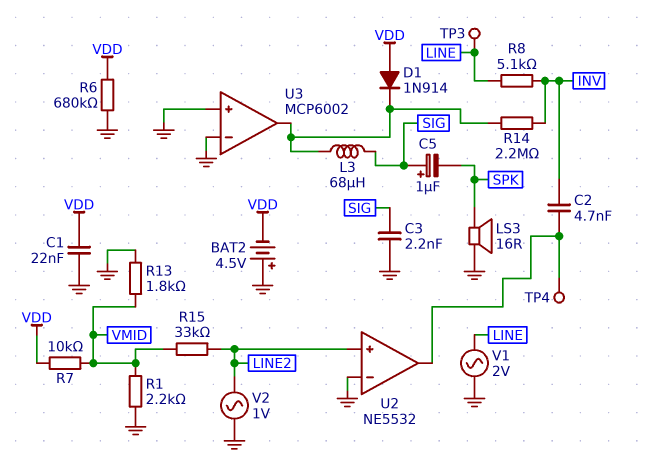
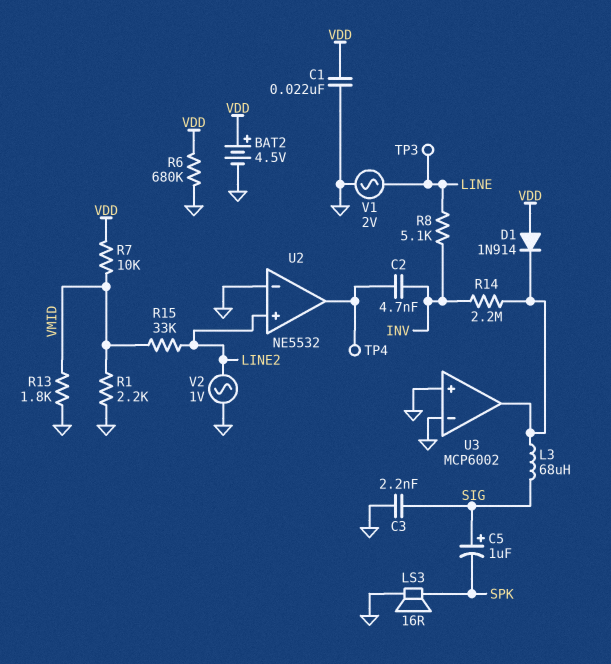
BAT2: 4.5V (plus GND, minus VDD) -> 4.5V (plus VDD, minus GND)

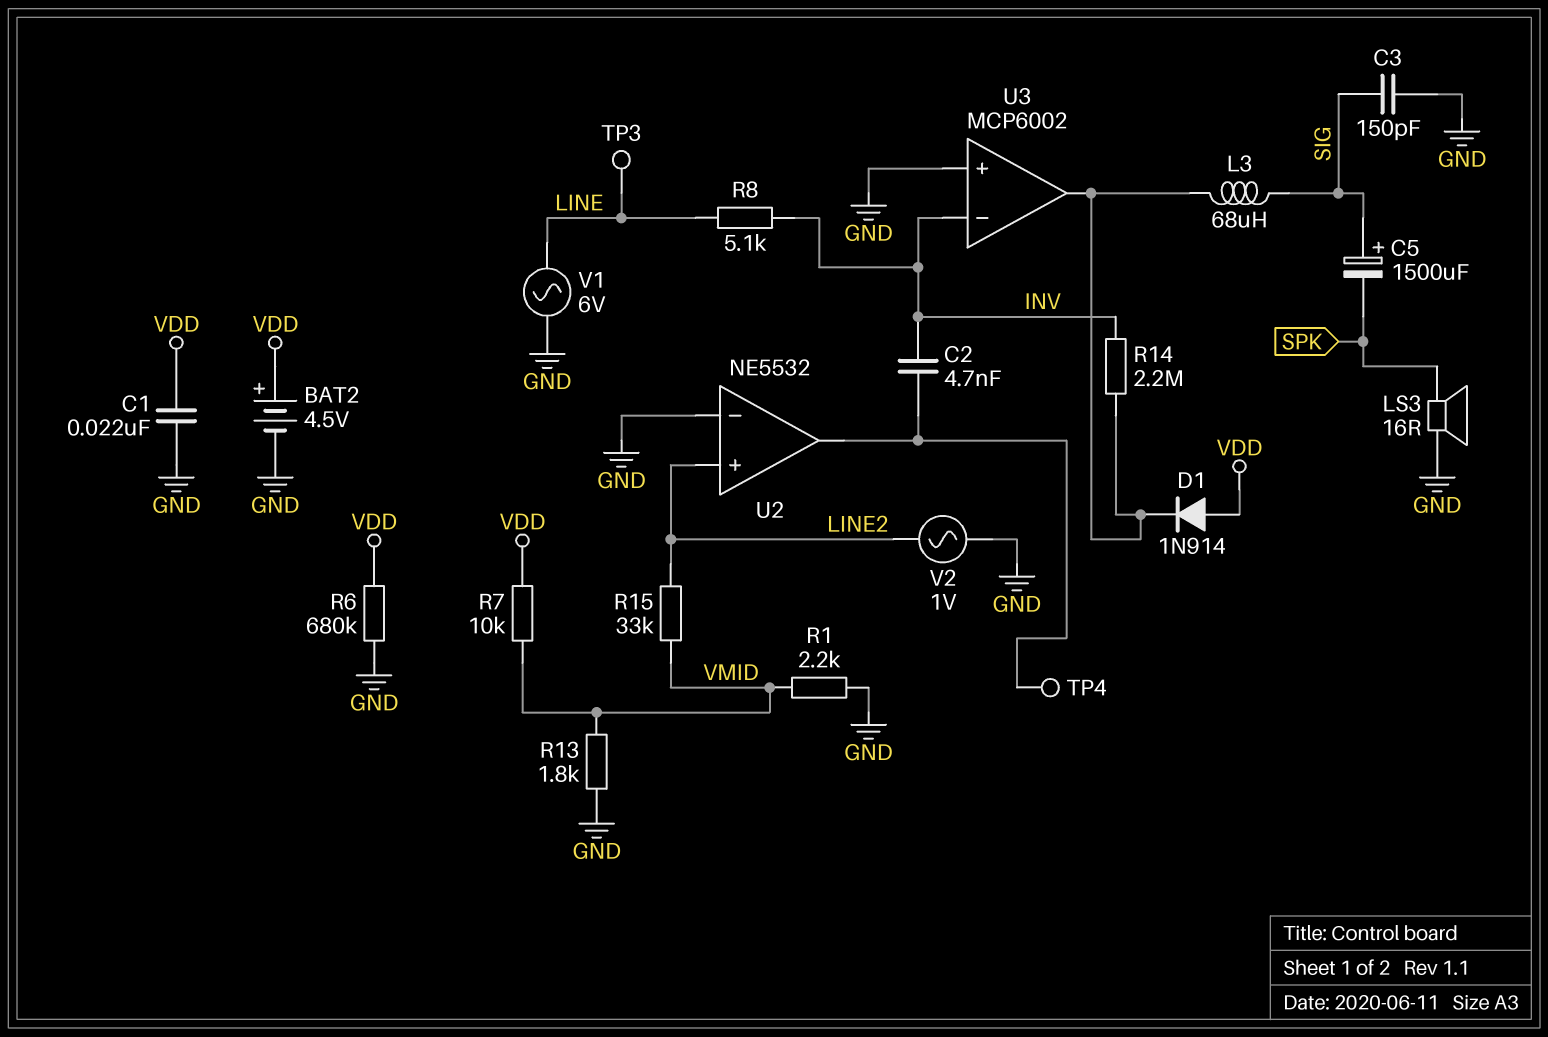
C3: 2.2nF (GND, SIG) -> 150pF (GND, SIG)
C5: 1uF (plus SIG, minus SPK) -> 1500uF (plus SIG, minus SPK)
U3 pin in-: GND -> INV
V1: AC 2V (GND, LINE) -> AC 6V (GND, LINE)

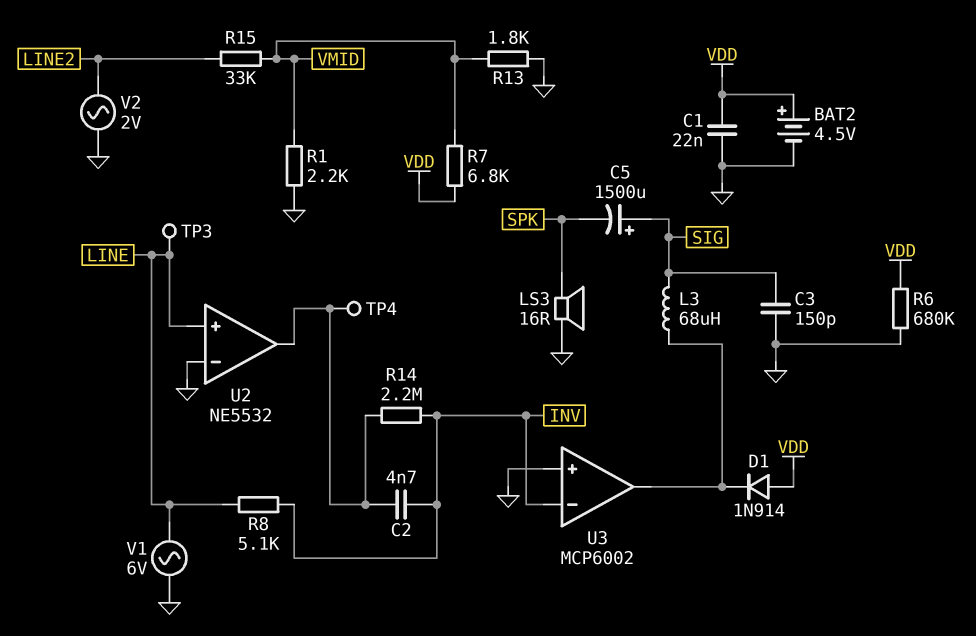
R7: 10k (VDD, VMID) -> 6.8k (VDD, VMID)
R14: 2.2M (INV, U3/out) -> 2.2M (INV, U2/out)
U2 pin in+: LINE2 -> LINE
V2: AC 1V (GND, LINE2) -> AC 2V (GND, LINE2)

